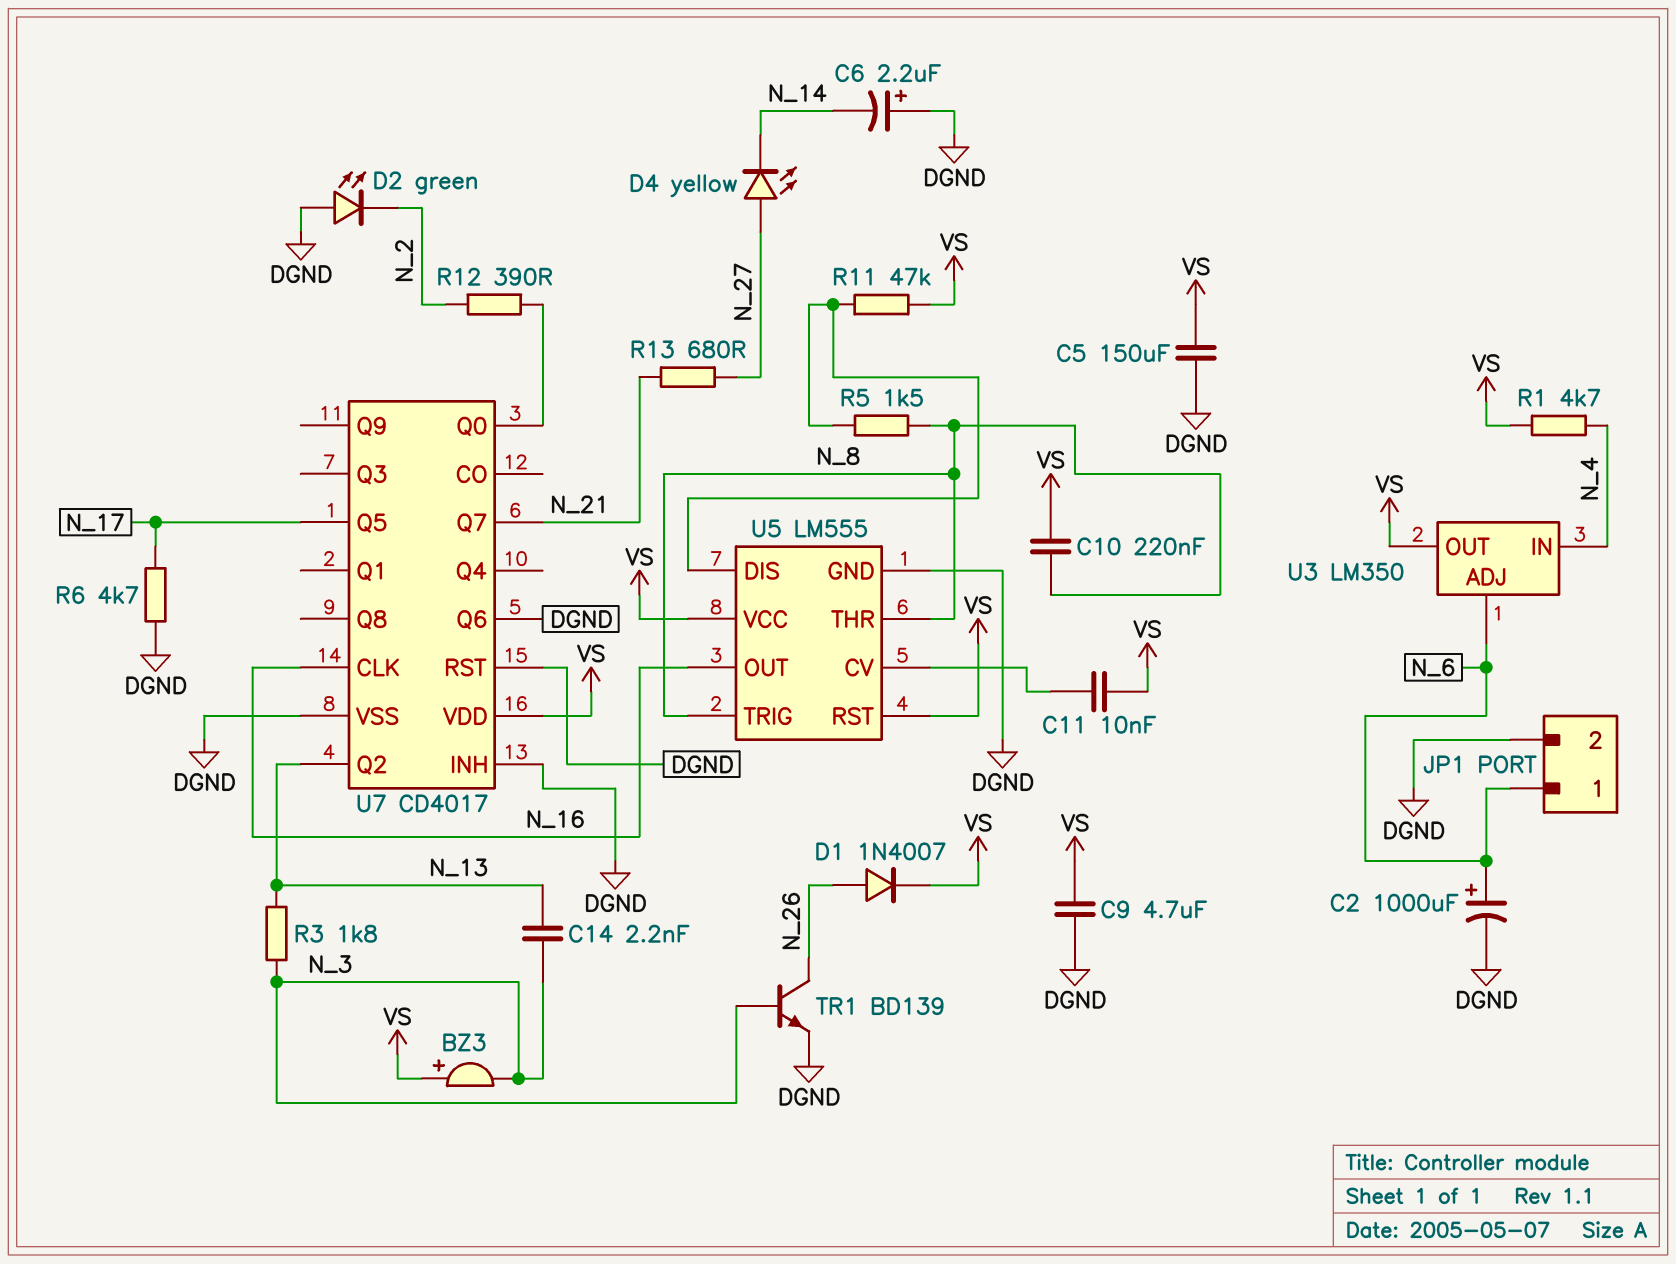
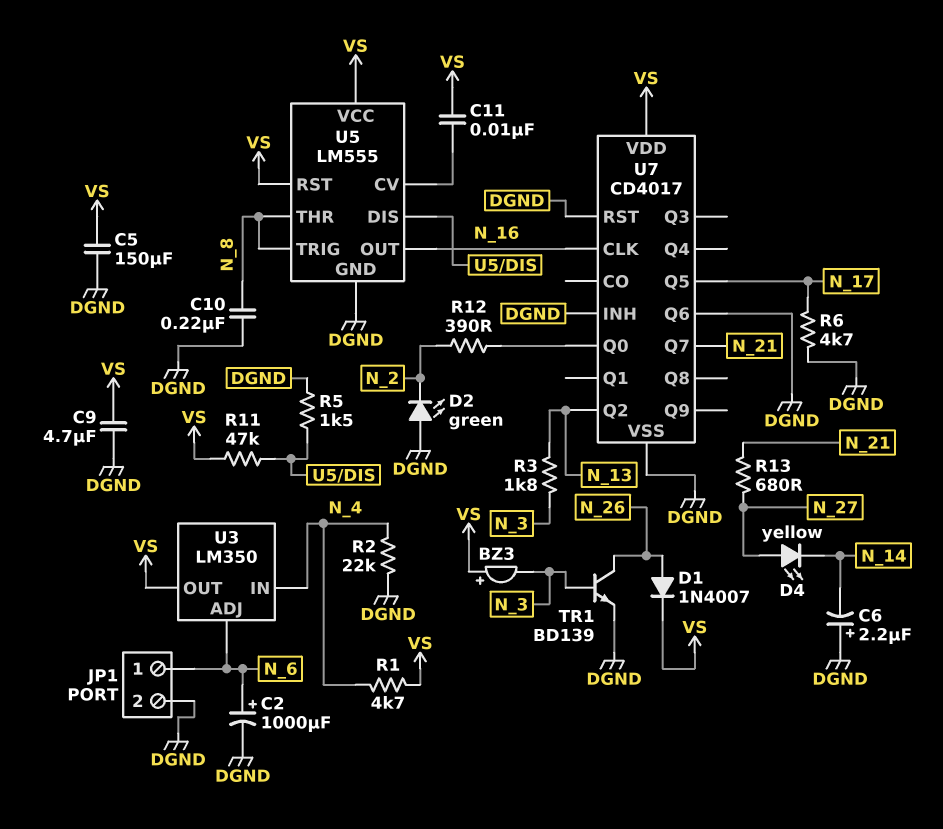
C10: 220nF (N_8, VS) -> 220nF (DGND, N_8)
C14: 2.2nF (N_3, N_13) -> none
R2: none -> 22k (DGND, N_4)
R5: 1.5k (N_8, U5/DIS) -> 1.5k (DGND, U5/DIS)

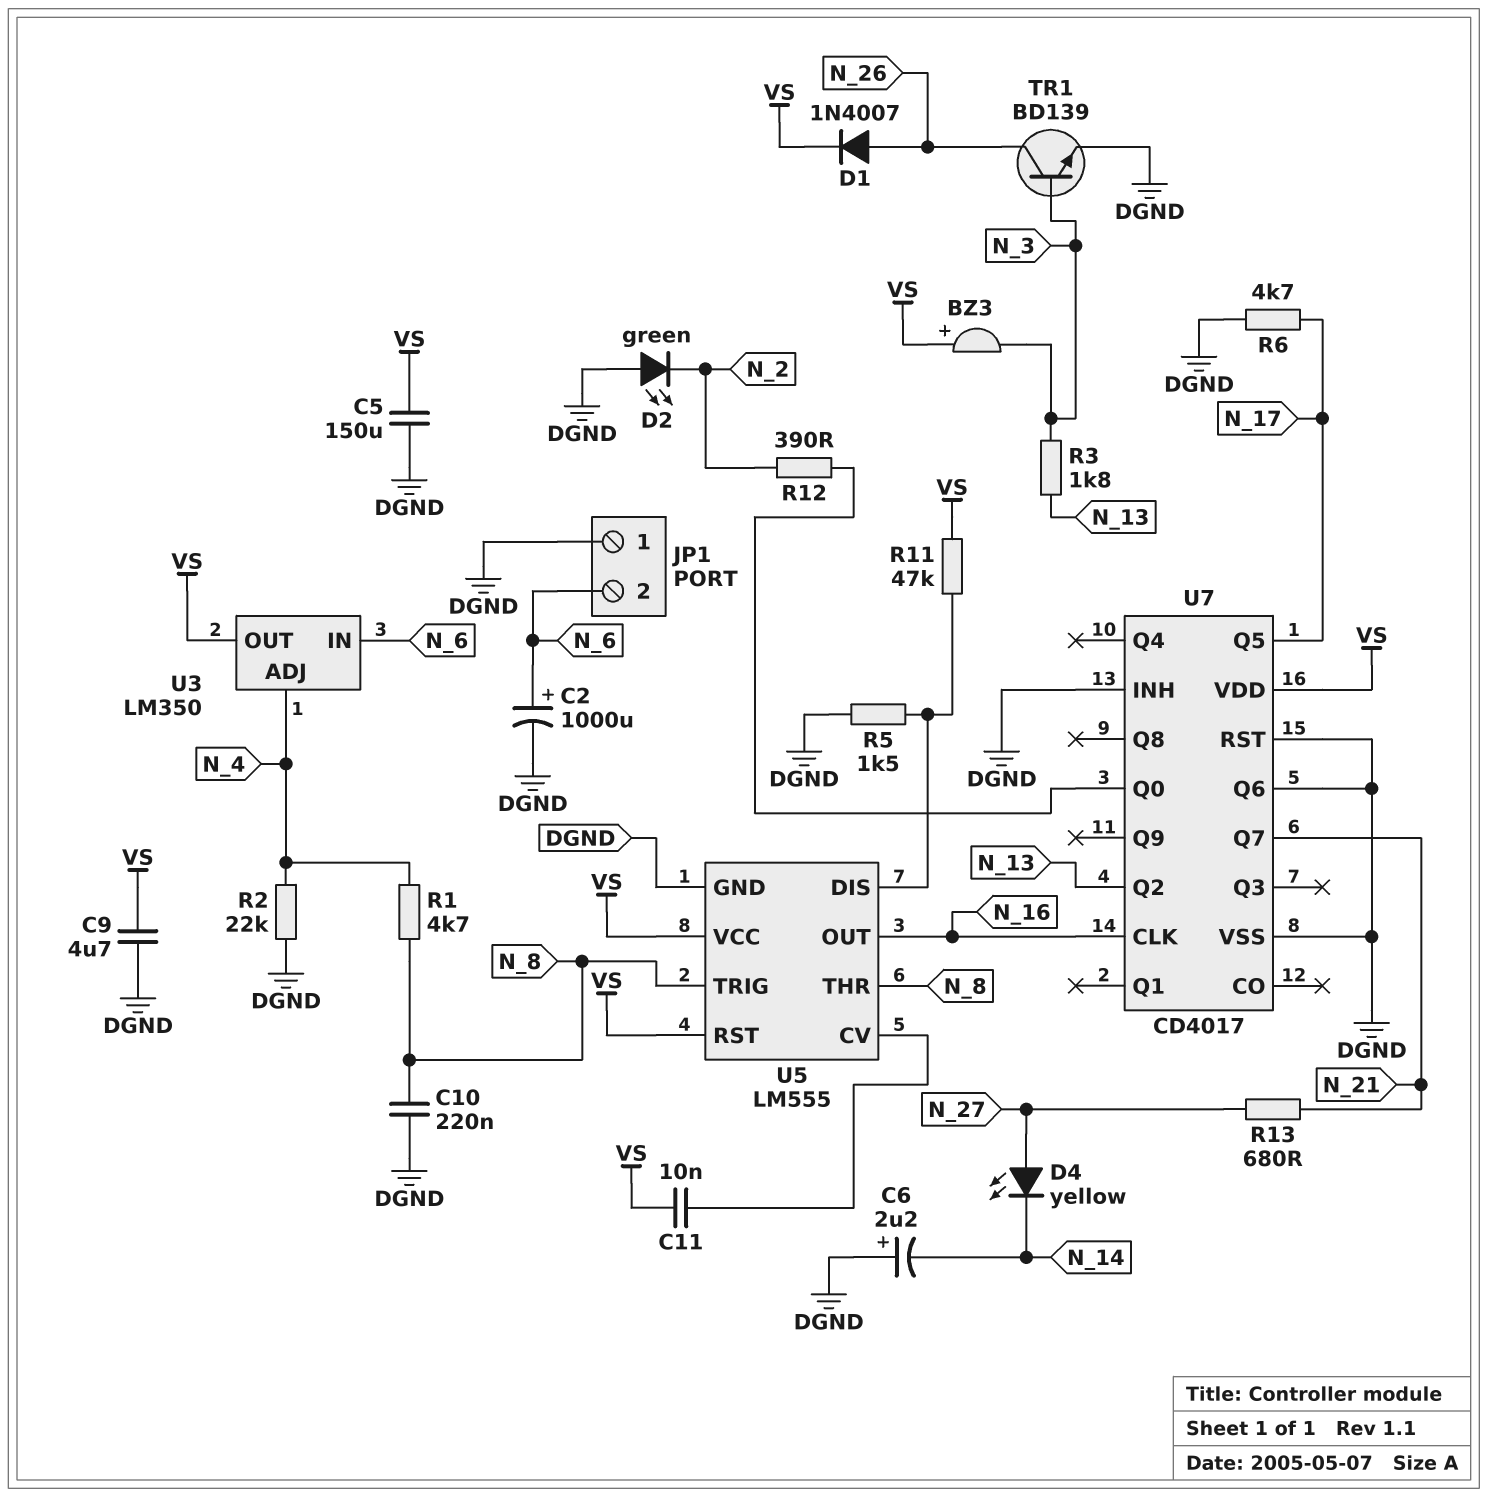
JP1 pin 1: N_6 -> DGND
JP1 pin 2: DGND -> N_6
R1: 4.7k (N_4, VS) -> 4.7k (N_4, N_8)
U3 pin ADJ: N_6 -> N_4
U3 pin IN: N_4 -> N_6

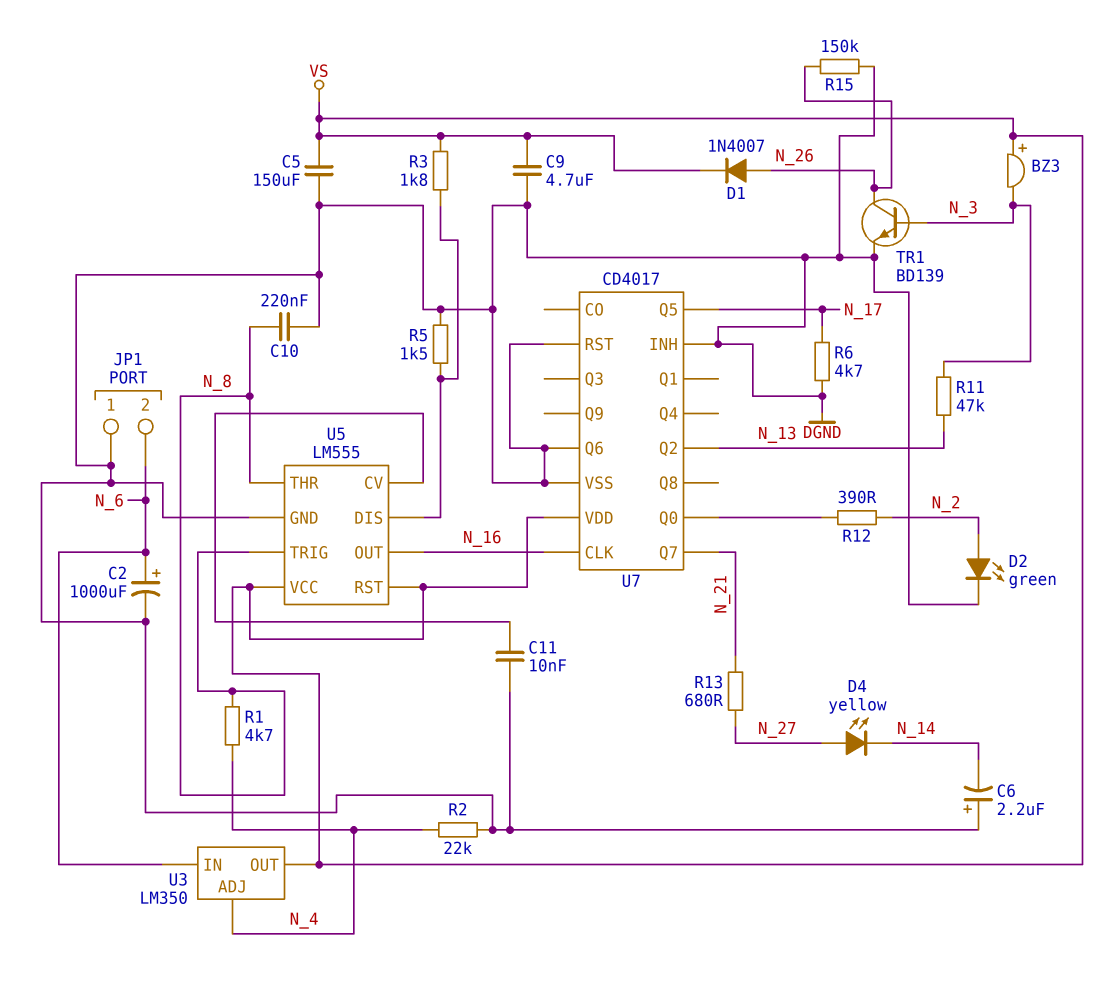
C11: 10nF (U5/CV, VS) -> 10nF (DGND, U5/CV)
D2: LED green (A DGND, K N_2) -> LED green (A N_2, K DGND)
R3: 1.8k (N_3, N_13) -> 1.8k (U5/DIS, VS)
R11: 47k (U5/DIS, VS) -> 47k (N_3, N_13)
R15: none -> 150k (DGND, N_26)

